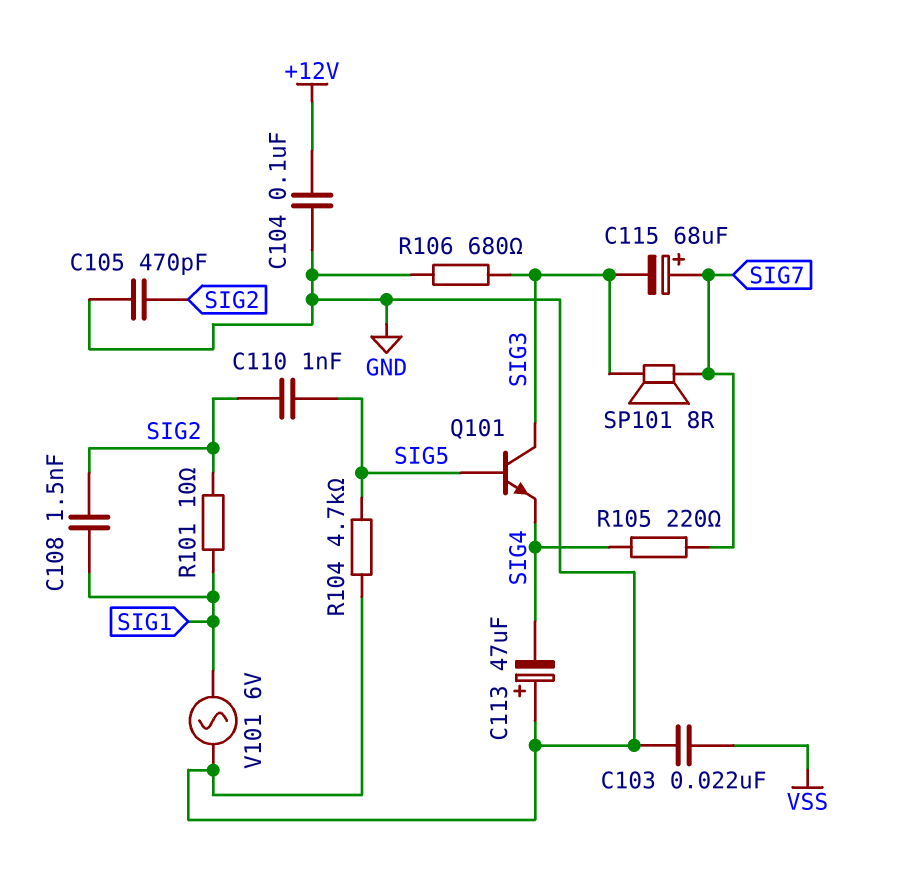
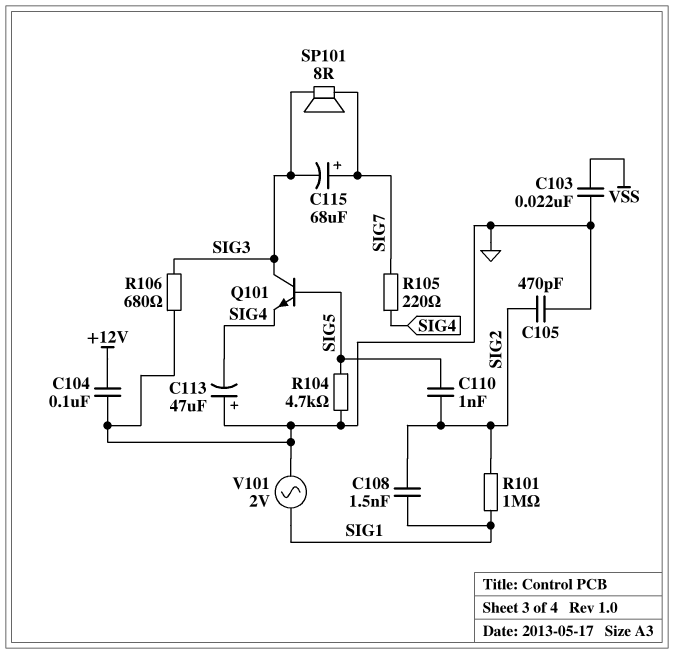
R101: 10 (SIG1, SIG2) -> 1M (SIG1, SIG2)
V101: AC 6V (GND, SIG1) -> AC 2V (GND, SIG1)

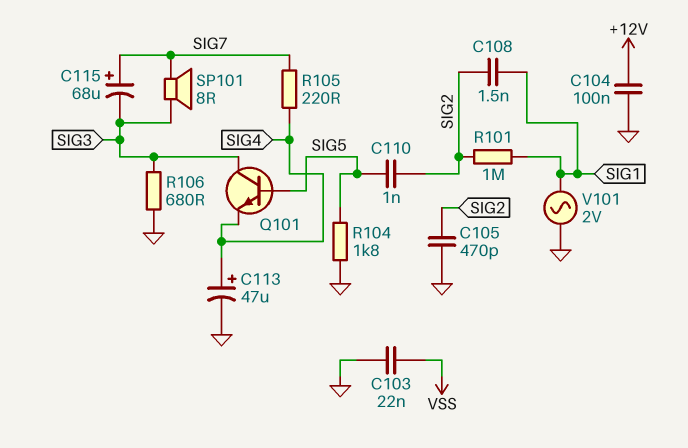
C113: 47uF (plus GND, minus SIG4) -> 47uF (plus SIG4, minus GND)
R104: 4.7k (GND, SIG5) -> 1.8k (GND, SIG5)

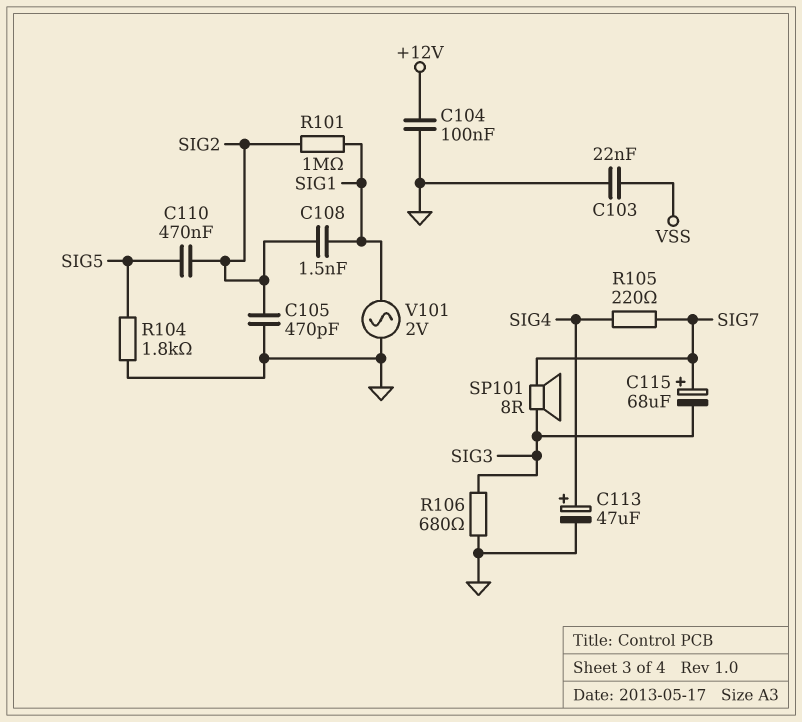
C110: 1nF (SIG2, SIG5) -> 470nF (SIG2, SIG5)
Q101: NPN (B SIG5, C SIG3, E SIG4) -> none

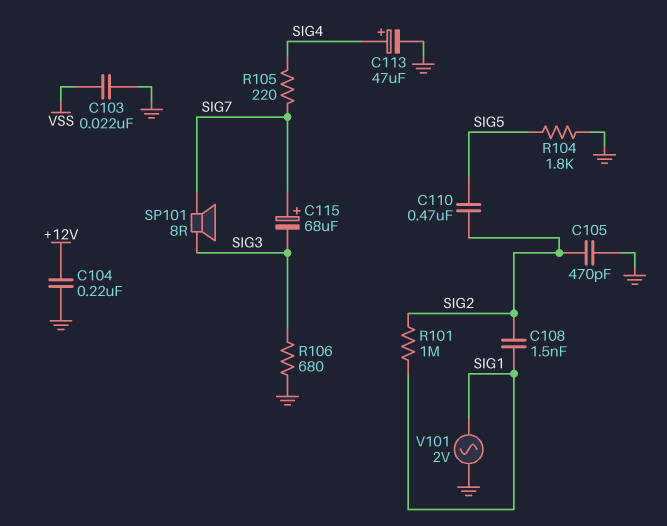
C104: 100nF (+12V, GND) -> 220nF (+12V, GND)

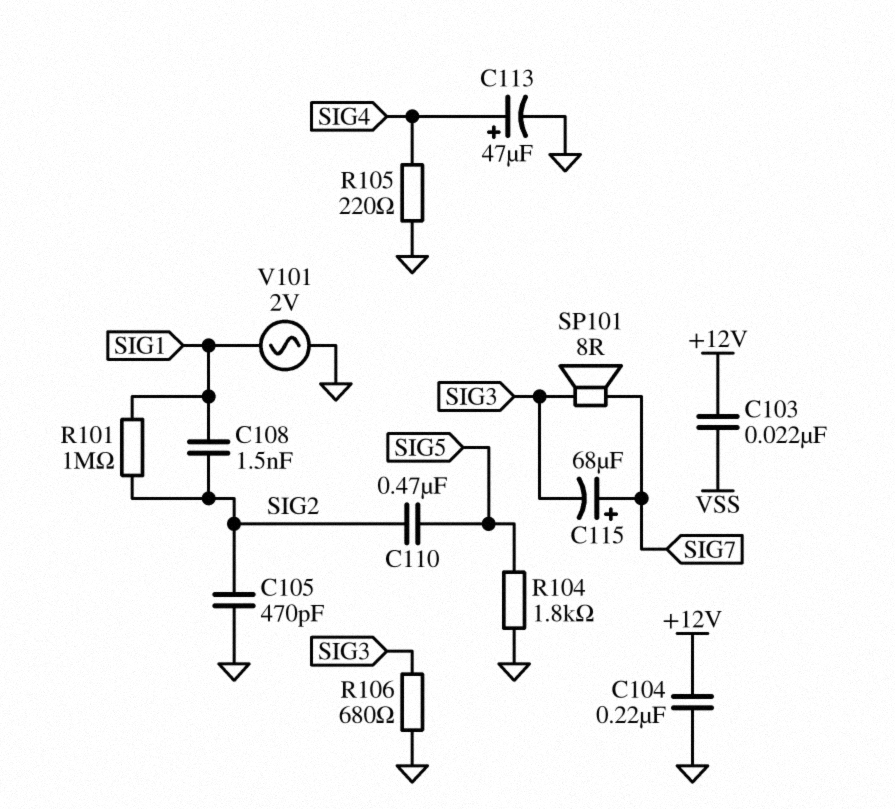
C103: 22nF (GND, VSS) -> 22nF (+12V, VSS)
R105: 220 (SIG4, SIG7) -> 220 (GND, SIG4)

